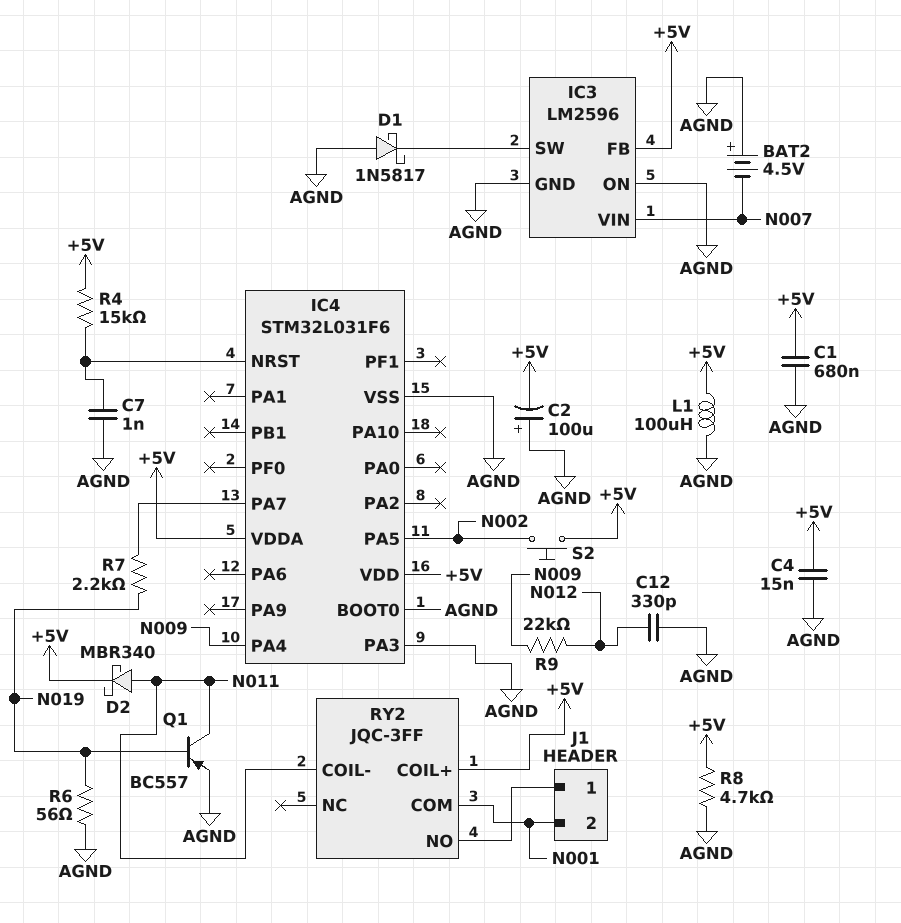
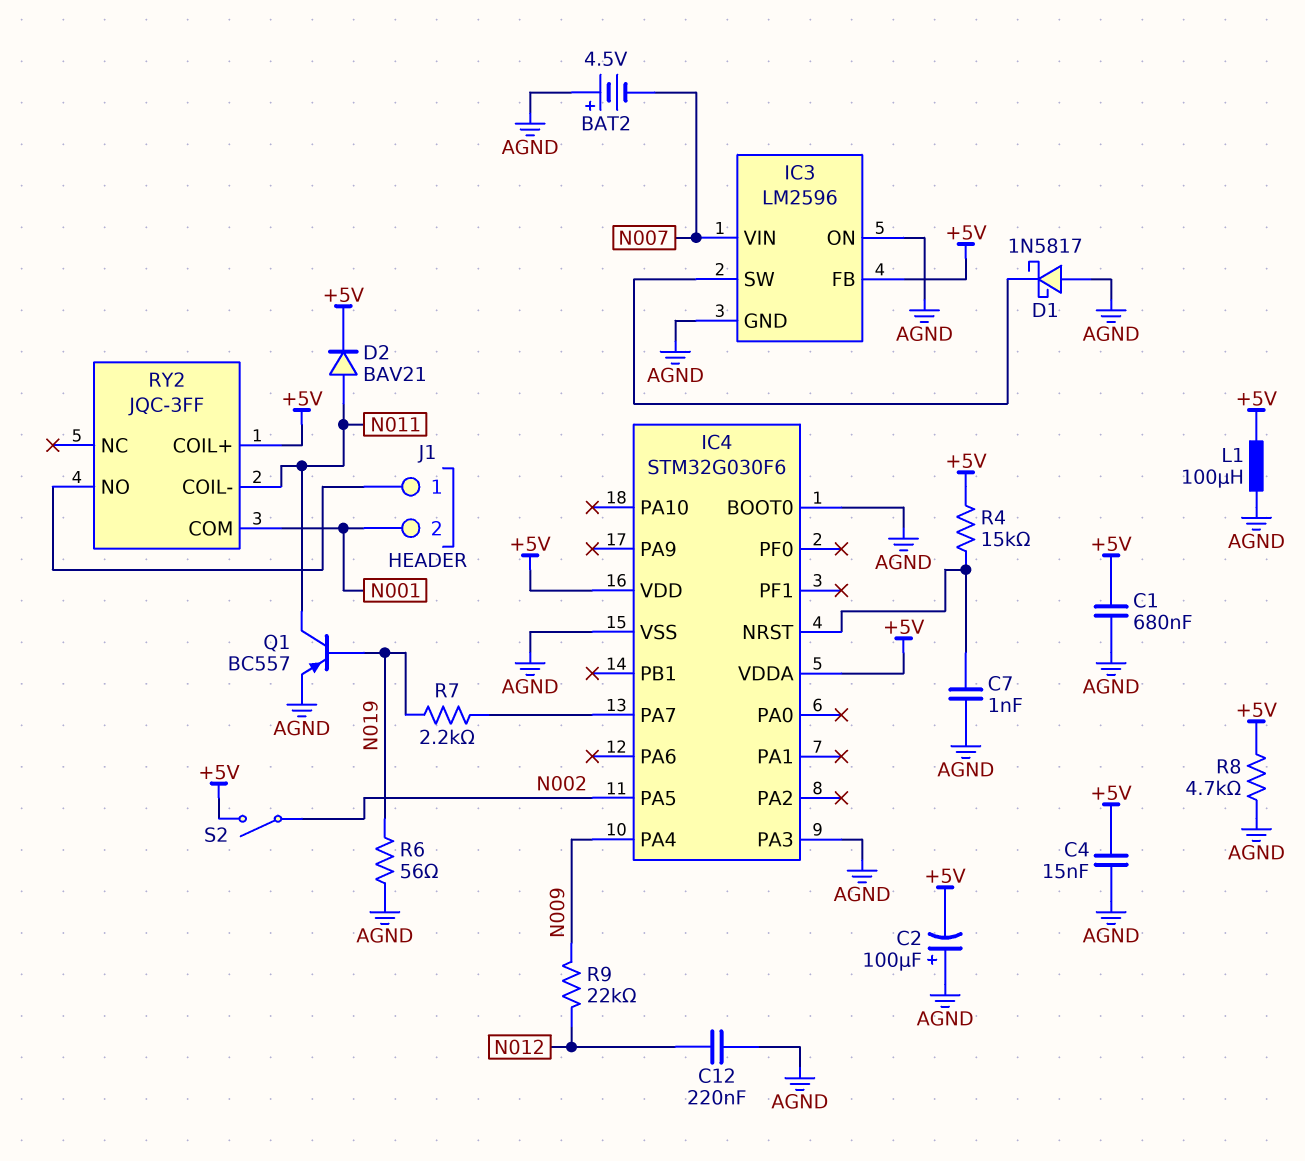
C12: 330pF (AGND, N012) -> 220nF (AGND, N012)
D2: schottky MBR340 (A N011, K +5V) -> diode BAV21 (A N011, K +5V)
IC4: STM32L031F6 -> STM32G030F6
S2: button (+5V, N002) -> switch (+5V, N002)

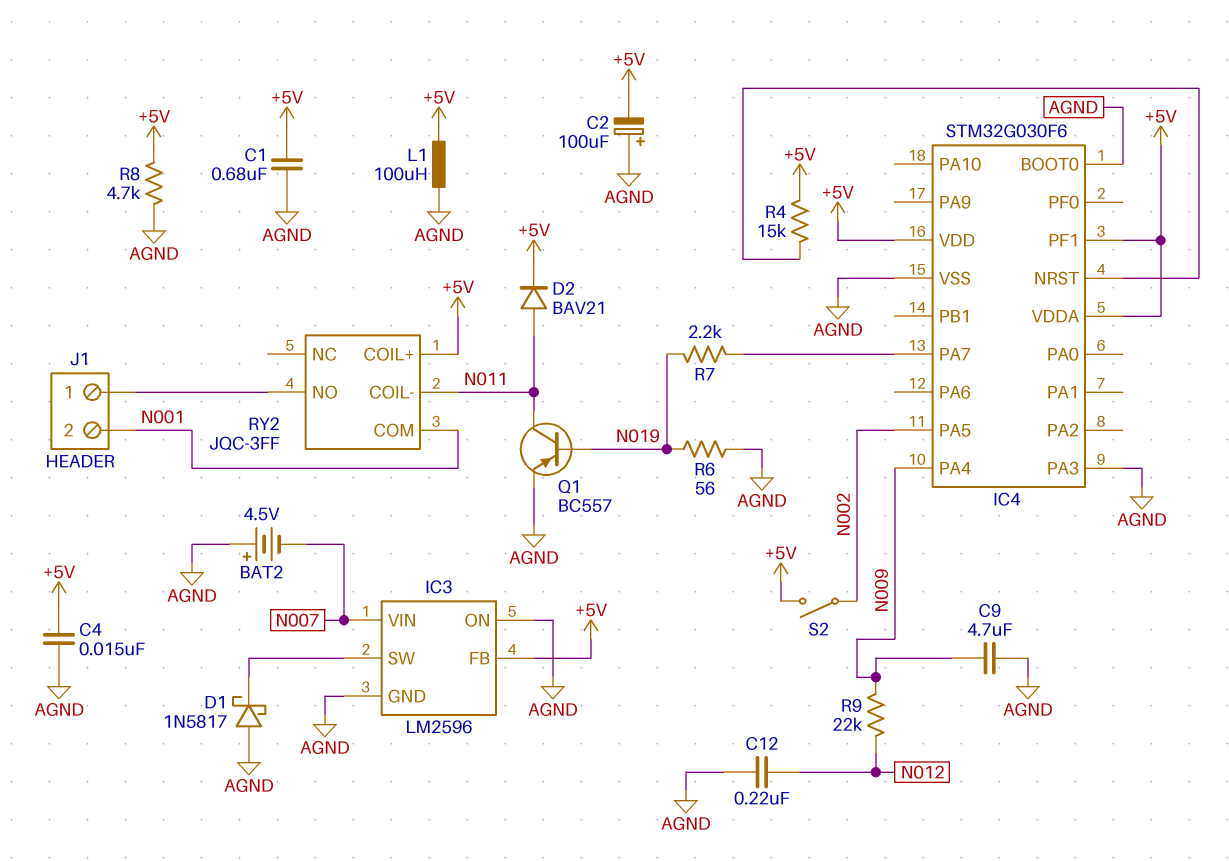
C7: 1nF (AGND, IC4/NRST) -> none
C9: none -> 4.7uF (AGND, N009)
IC4 pin PF1: none -> +5V

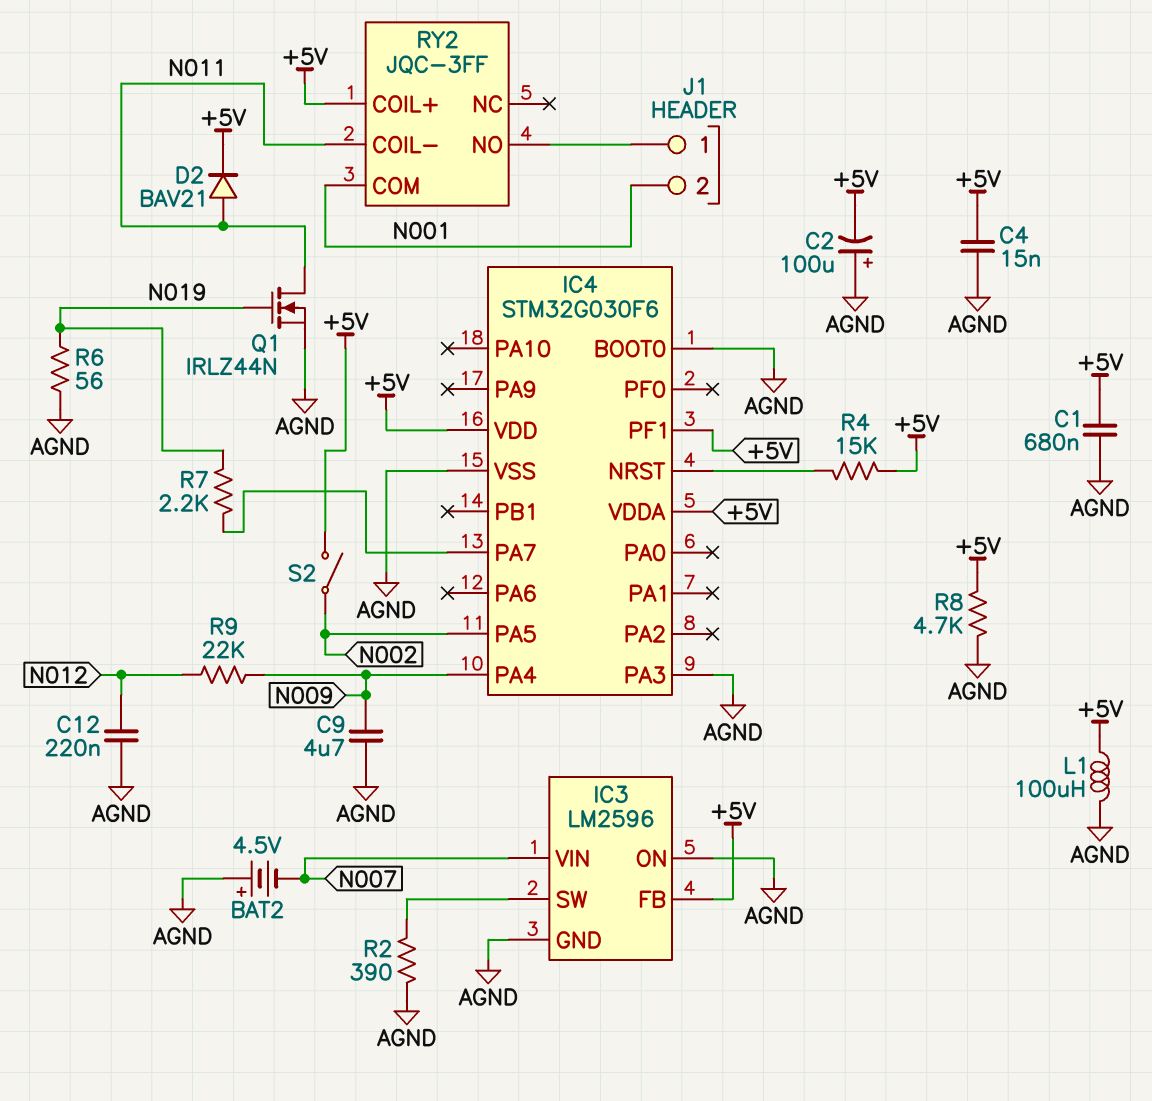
D1: schottky 1N5817 (A AGND, K IC3/SW) -> none
Q1: PNP BC557 (B N019, C N011, E AGND) -> NMOS IRLZ44N (G N019, D N011, S AGND)
R2: none -> 390 (AGND, IC3/SW)

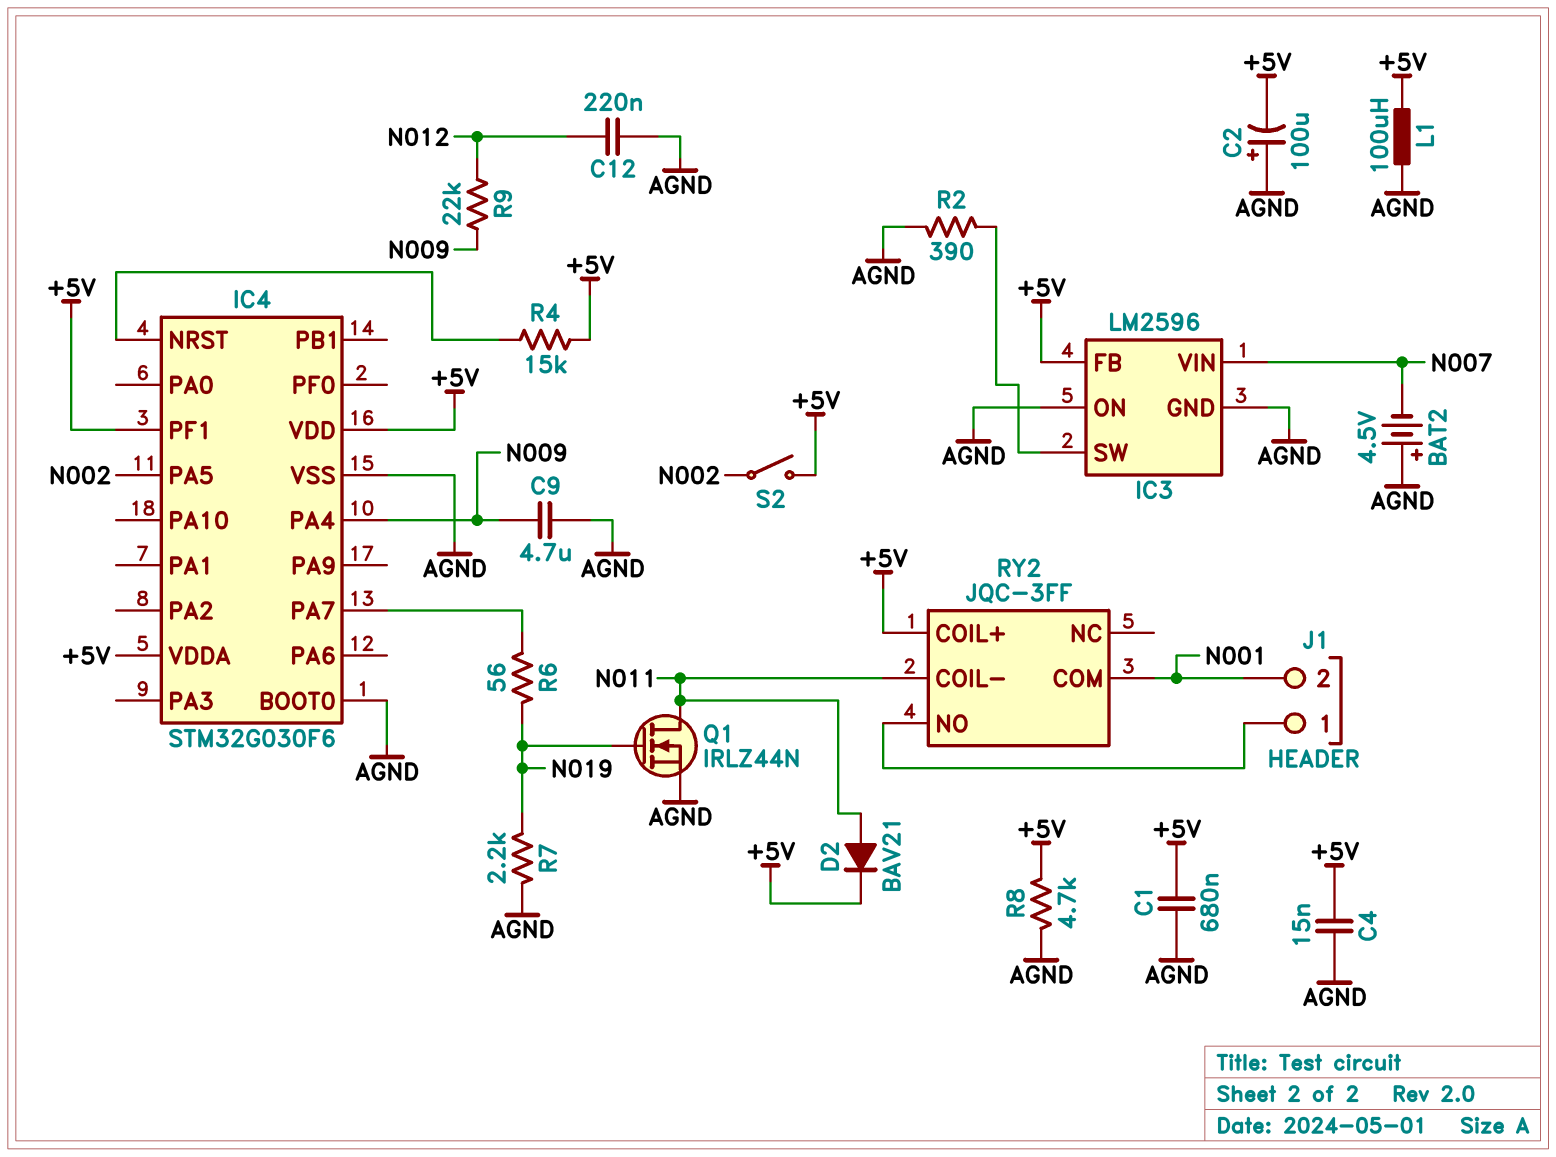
IC4 pin PA3: AGND -> none
R6: 56 (AGND, N019) -> 56 (IC4/PA7, N019)
R7: 2.2k (IC4/PA7, N019) -> 2.2k (AGND, N019)

